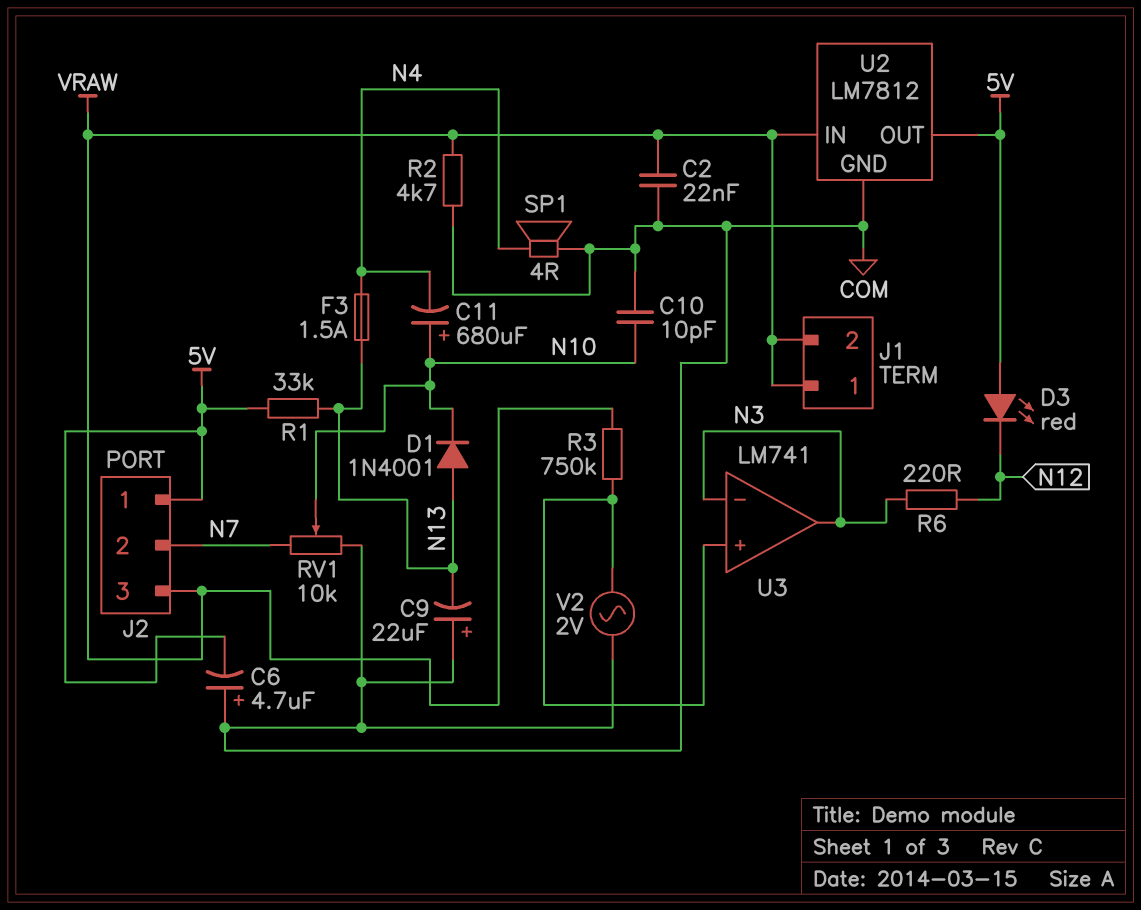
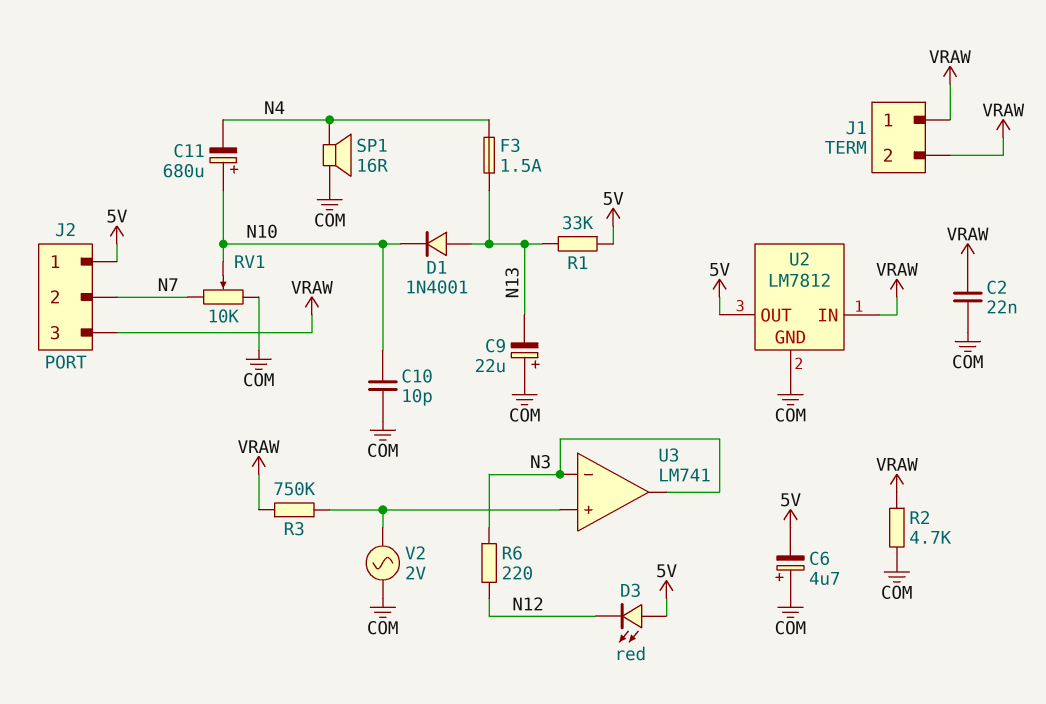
SP1: speaker 4R (COM, N4) -> speaker 16R (COM, N4)

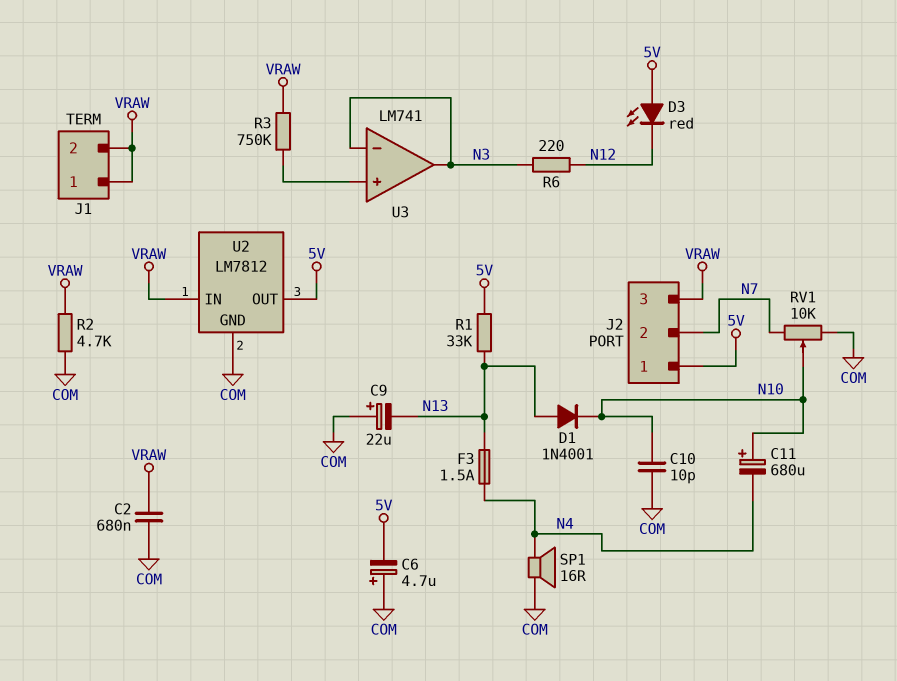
C2: 22nF (COM, VRAW) -> 680nF (COM, VRAW)
V2: AC 2V (COM, U3/in+) -> none

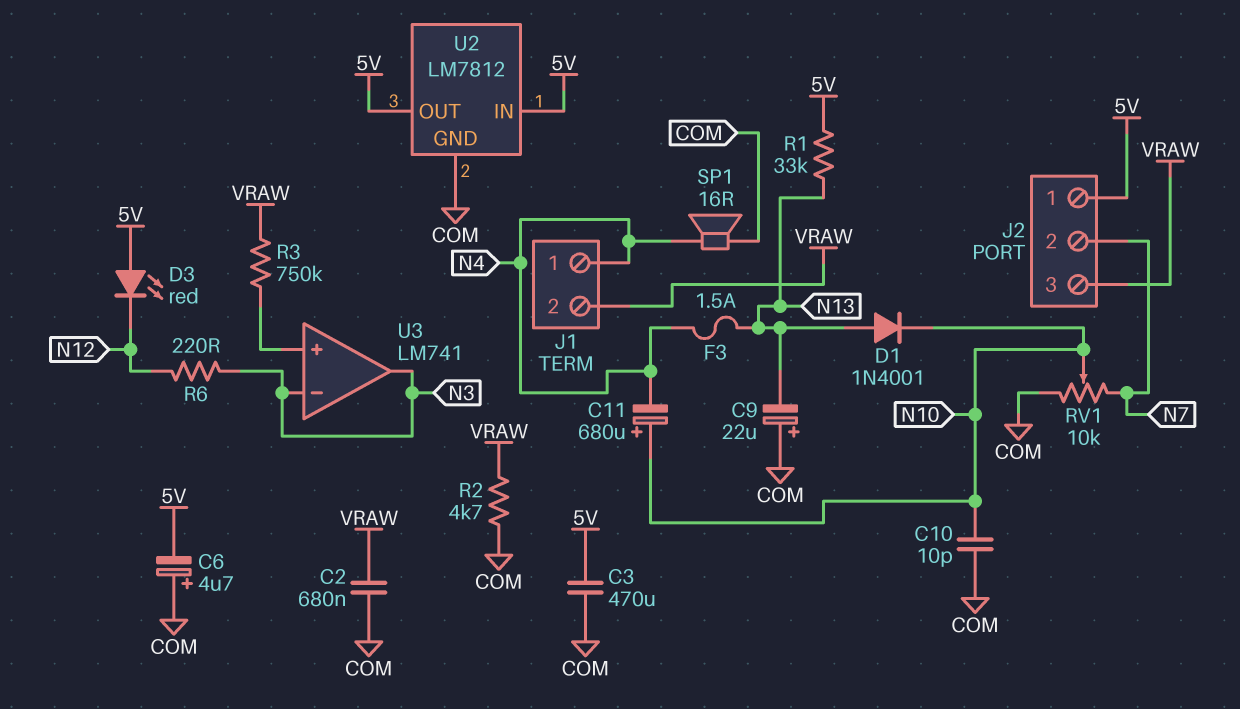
C3: none -> 470uF (5V, COM)
J1 pin 1: VRAW -> N4
U2 pin IN: VRAW -> 5V

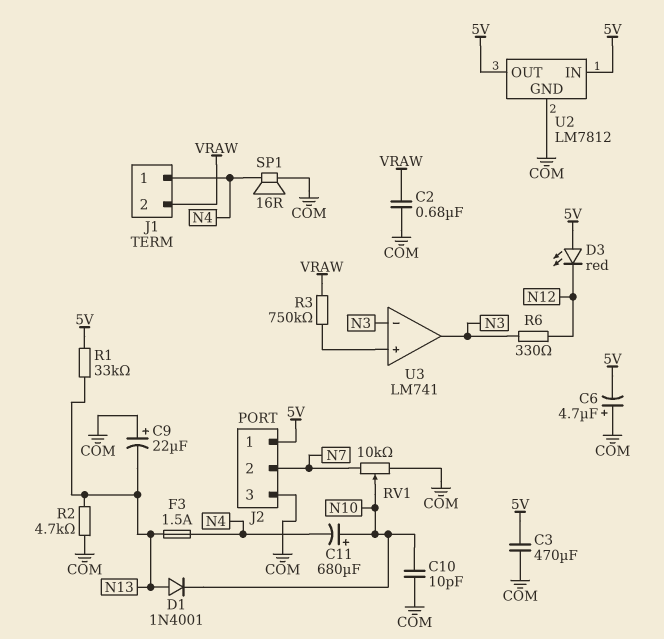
J2 pin 3: VRAW -> COM
R2: 4.7k (COM, VRAW) -> 4.7k (COM, N13)
R6: 220 (N3, N12) -> 330 (N3, N12)

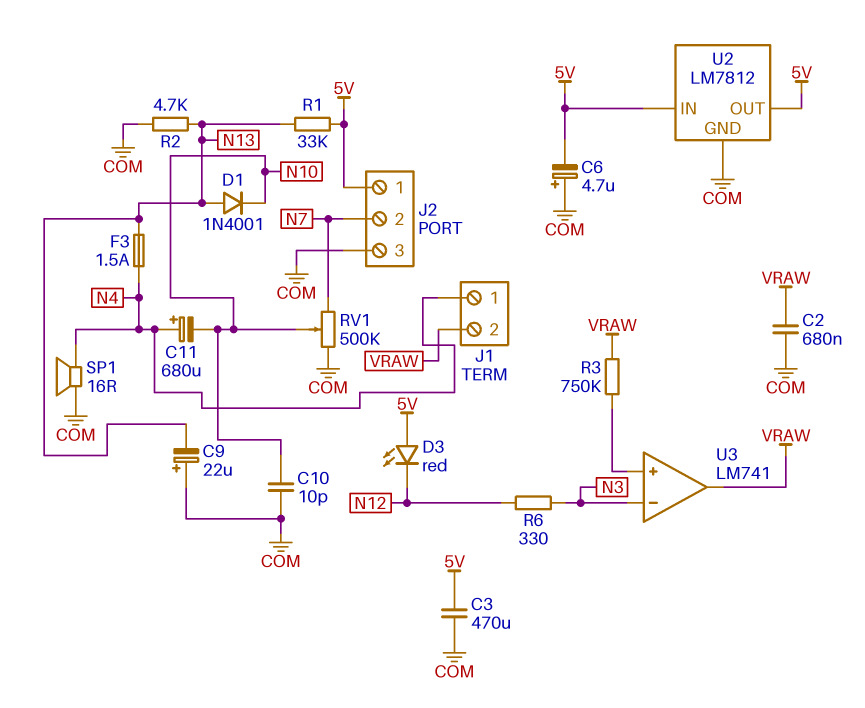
C11: 680uF (plus N10, minus N4) -> 680uF (plus N4, minus N10)
RV1: 10k (COM, N7, wiper N10) -> 500k (COM, N7, wiper N10)
U3 pin out: N3 -> VRAW

